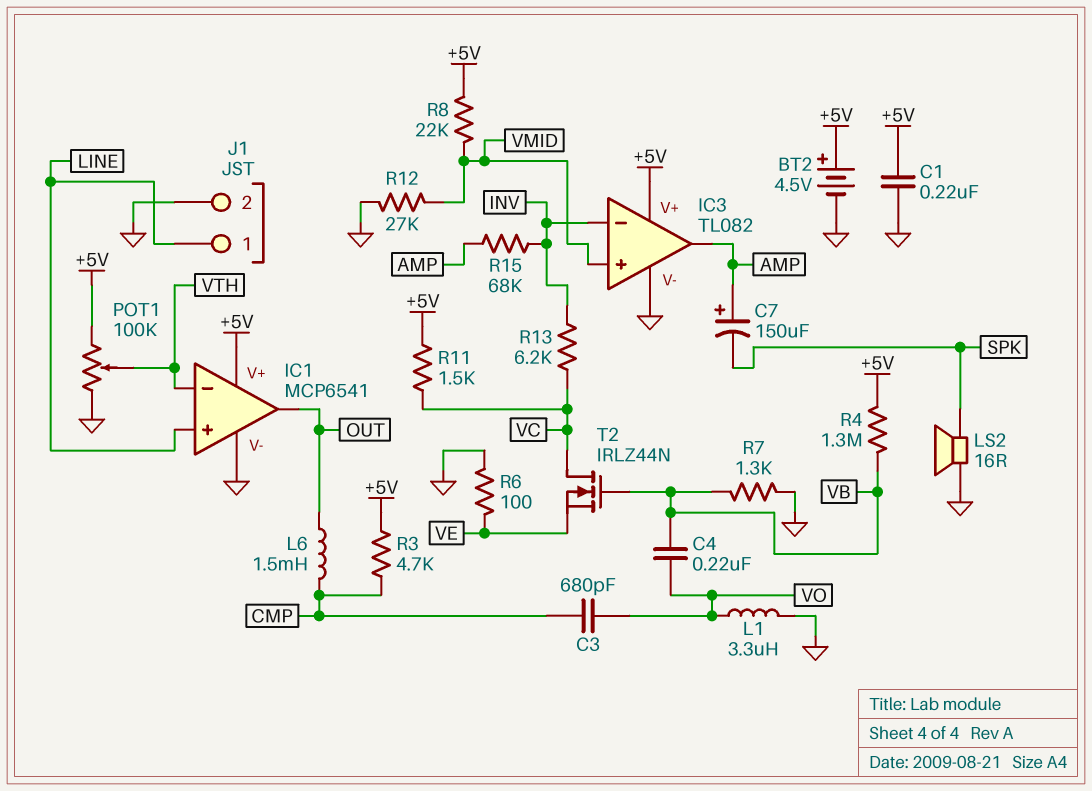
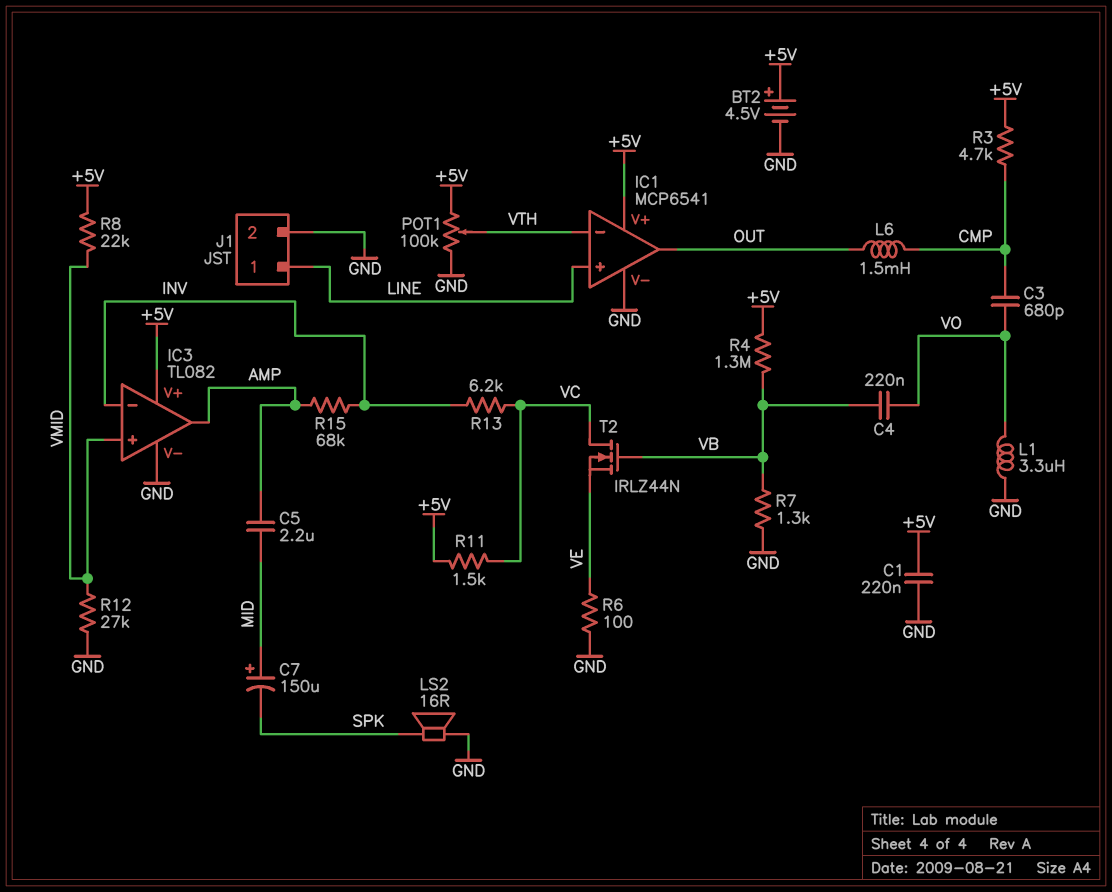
C5: none -> 2.2uF (AMP, MID)
C7: 150uF (plus AMP, minus SPK) -> 150uF (plus MID, minus SPK)

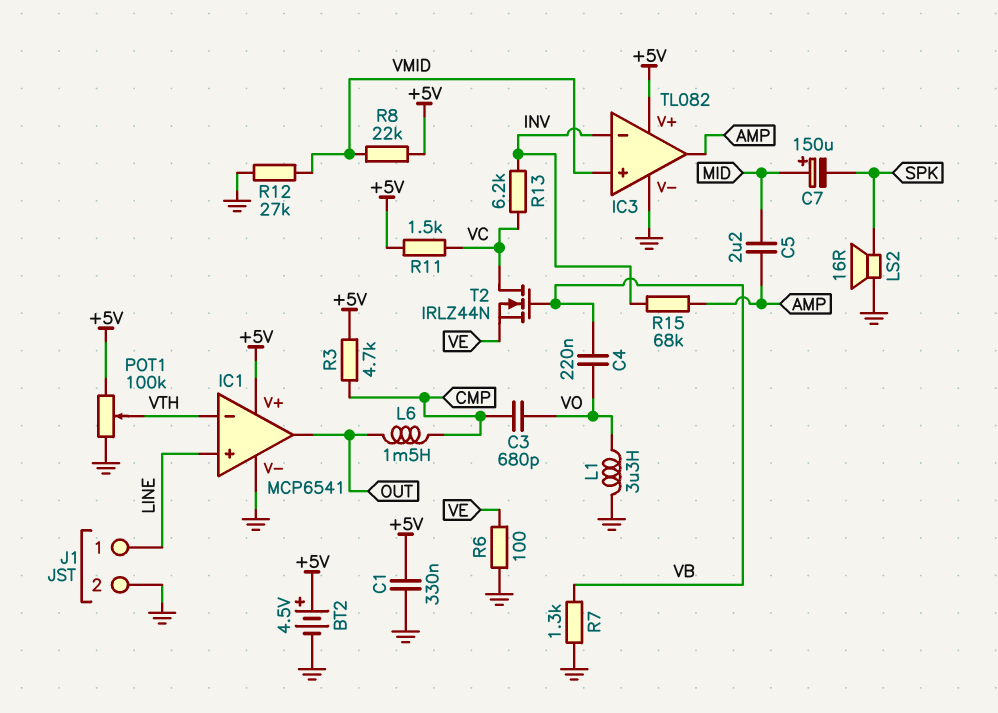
C1: 220nF (+5V, GND) -> 330nF (+5V, GND)
R4: 1.3M (+5V, VB) -> none

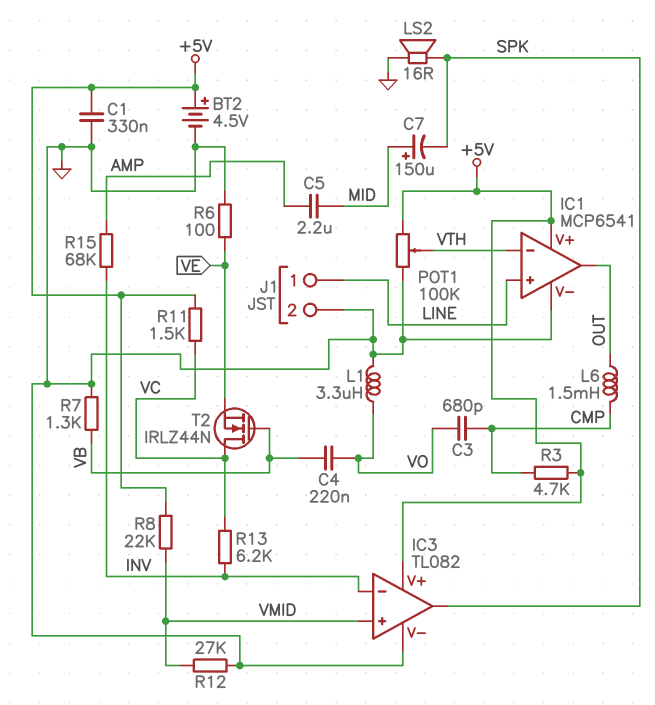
IC3 pin out: AMP -> SPK

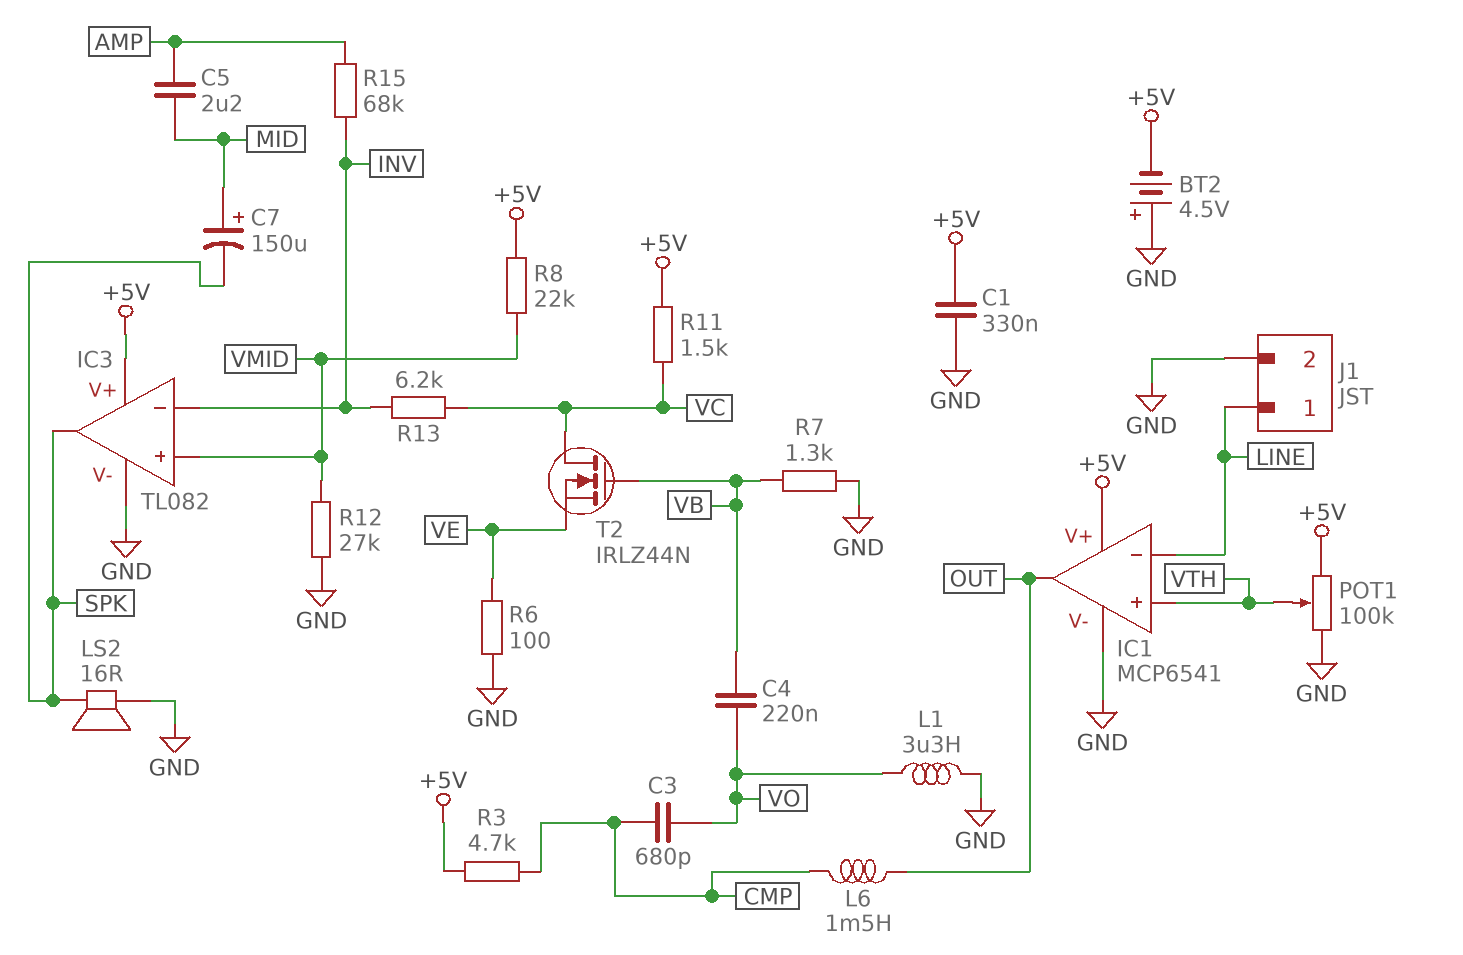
BT2: 4.5V (plus +5V, minus GND) -> 4.5V (plus GND, minus +5V)
IC1 pin in+: LINE -> VTH
IC1 pin in-: VTH -> LINE

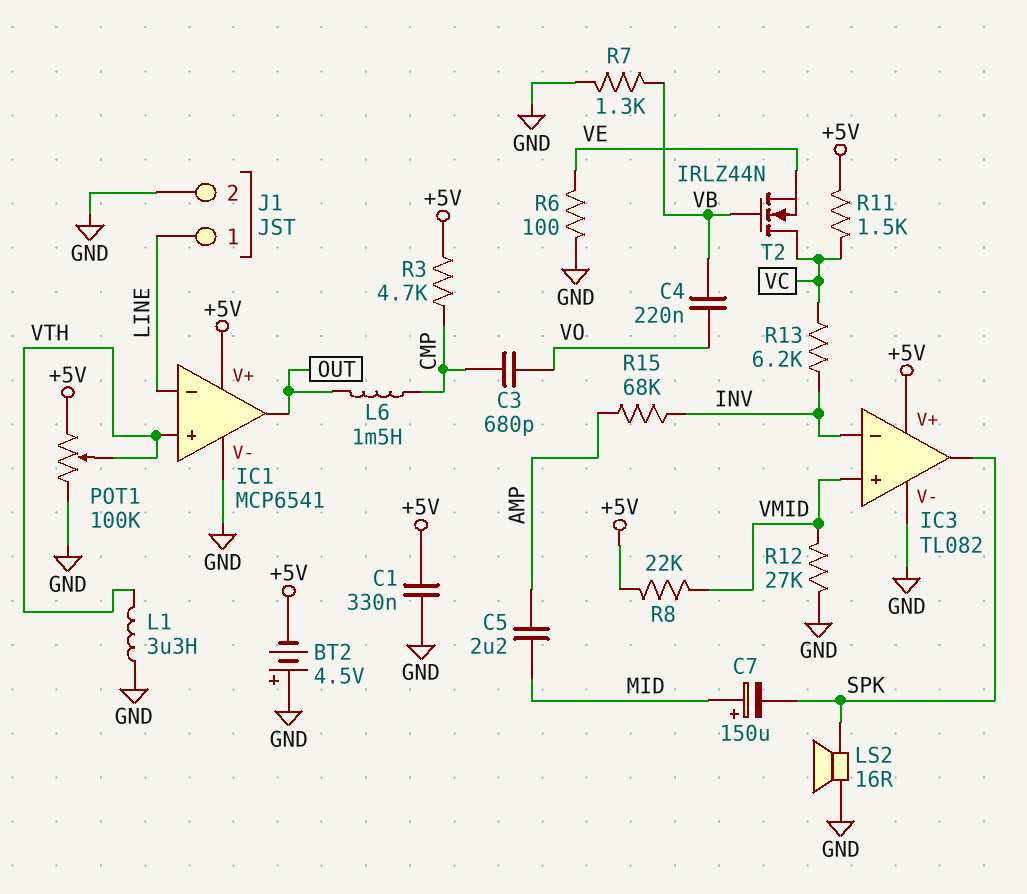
L1: 3.3uH (GND, VO) -> 3.3uH (GND, VTH)

